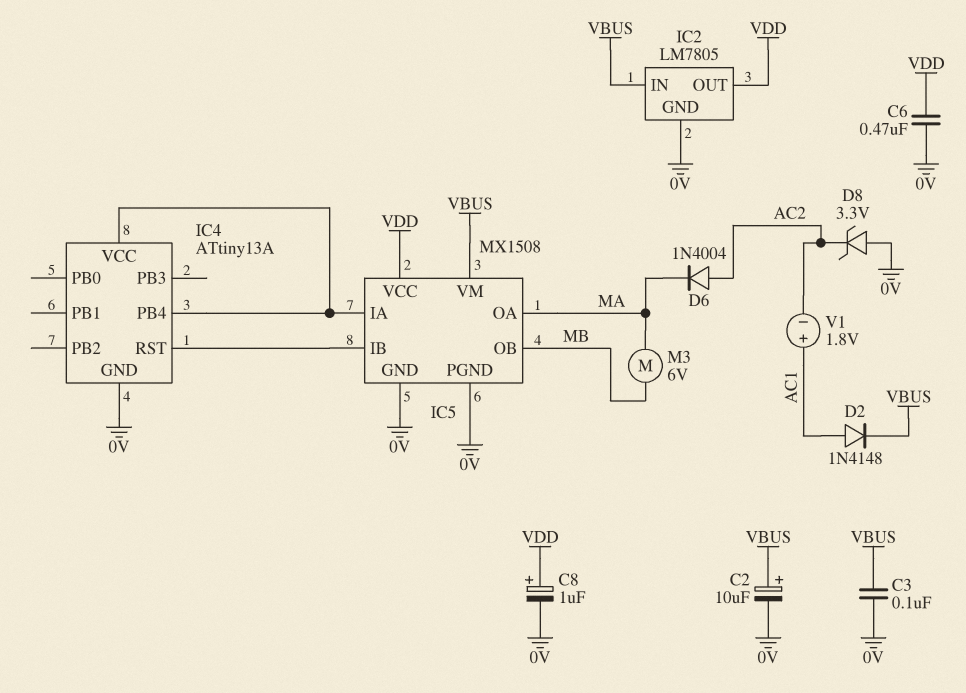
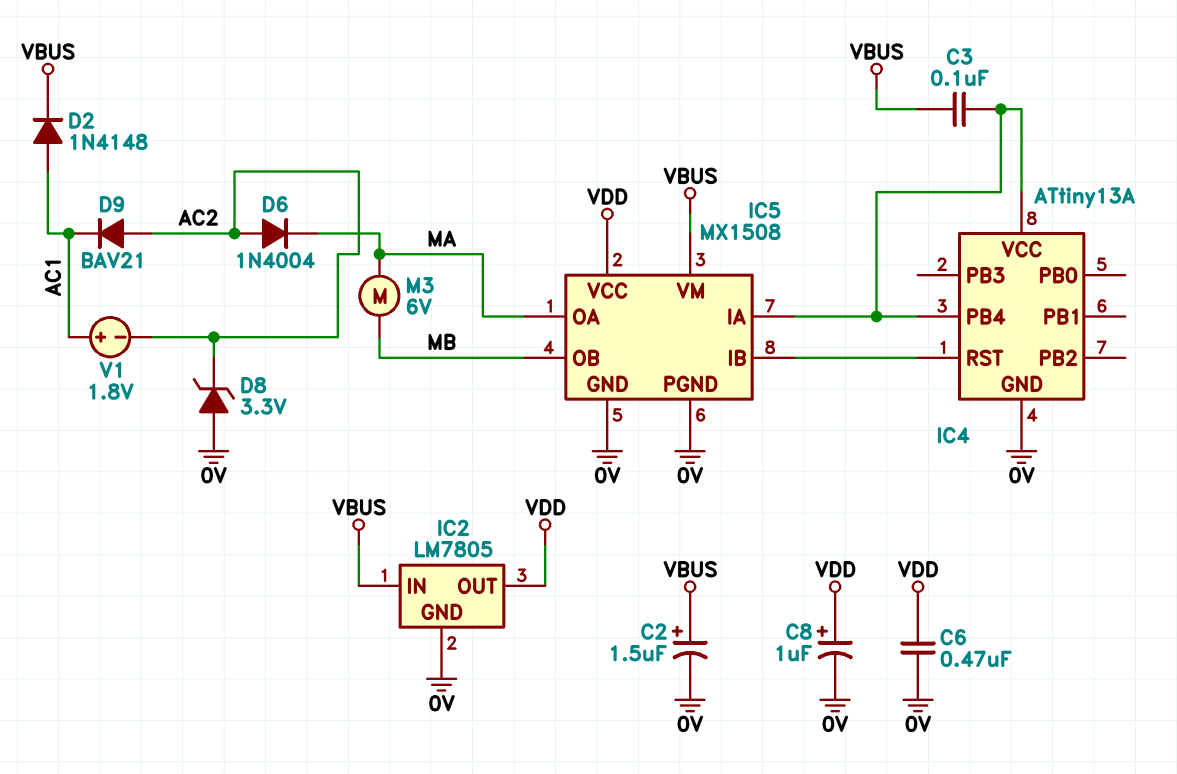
C2: 10uF (plus VBUS, minus 0V) -> 1.5uF (plus VBUS, minus 0V)
C3: 100nF (0V, VBUS) -> 100nF (IC4/PB4, VBUS)
D9: none -> diode BAV21 (A AC2, K AC1)

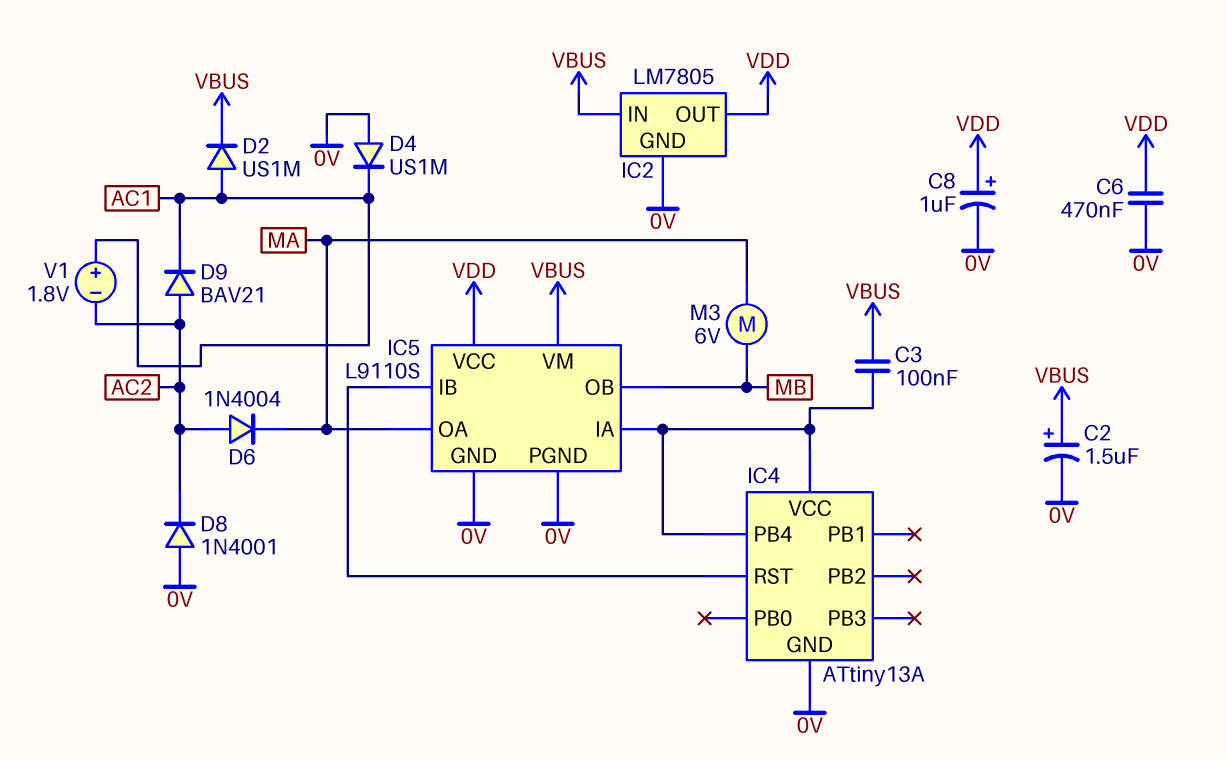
D2: diode 1N4148 (A AC1, K VBUS) -> diode US1M (A AC1, K VBUS)
D4: none -> diode US1M (A 0V, K AC1)
D8: zener 3.3V (A 0V, K AC2) -> diode 1N4001 (A 0V, K AC2)
IC5: MX1508 -> L9110S

